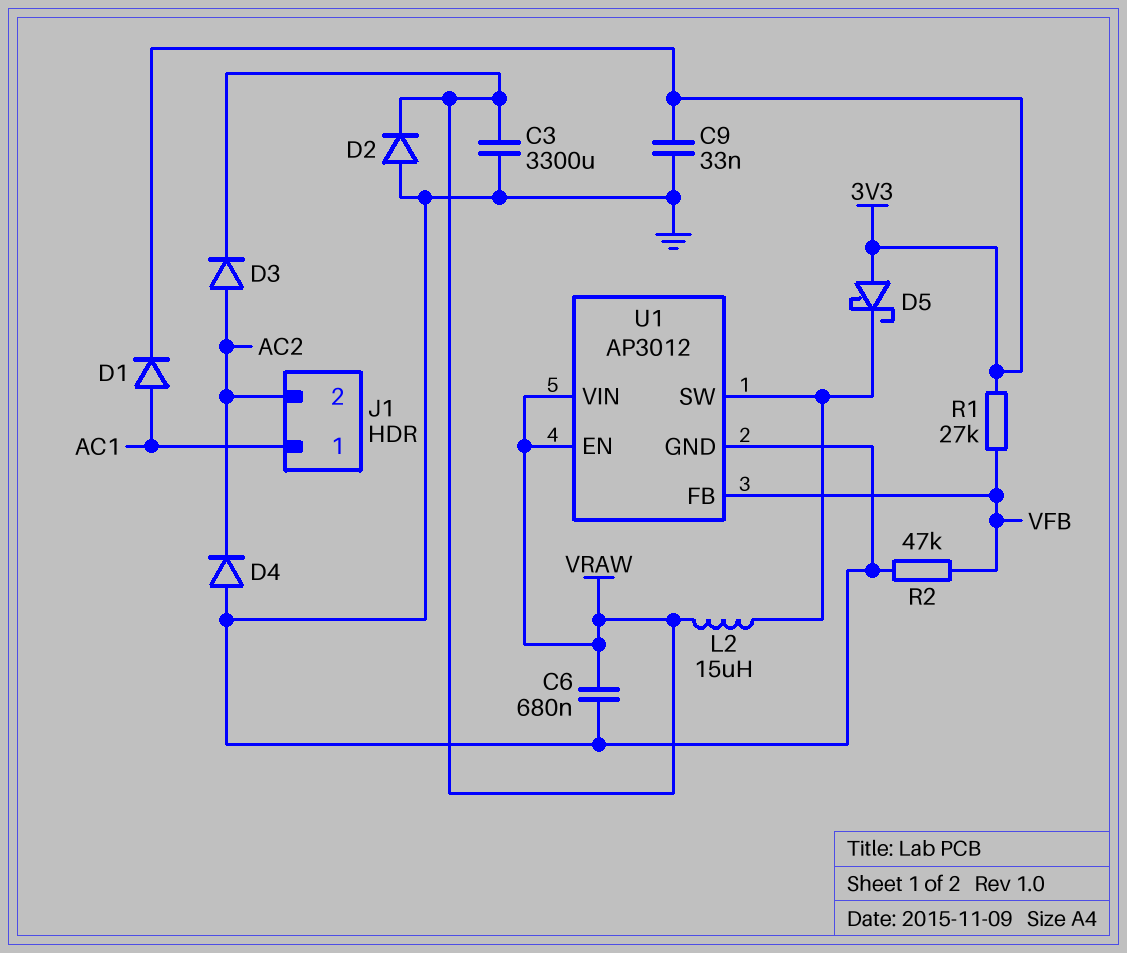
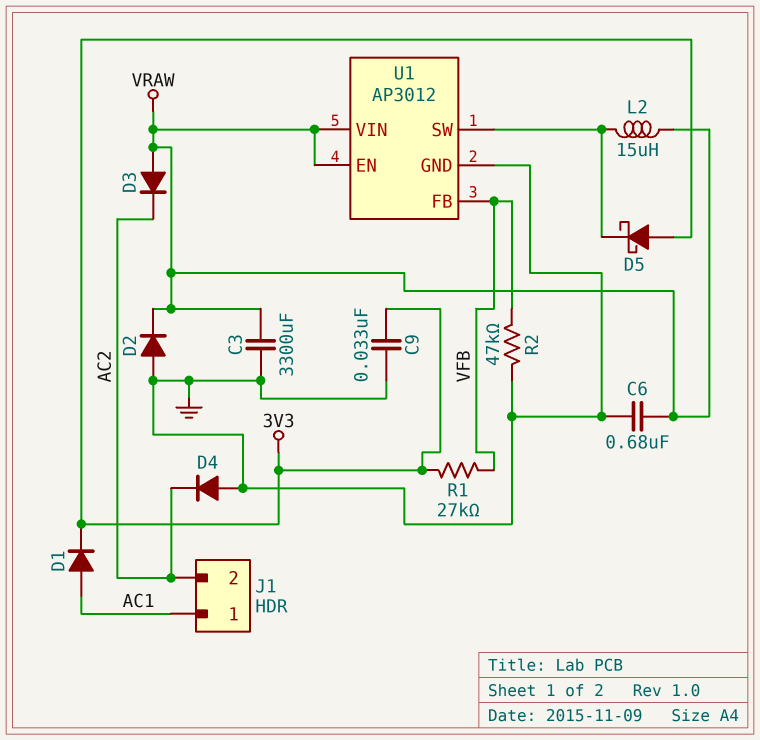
D3: diode (A AC2, K VRAW) -> diode (A VRAW, K AC2)

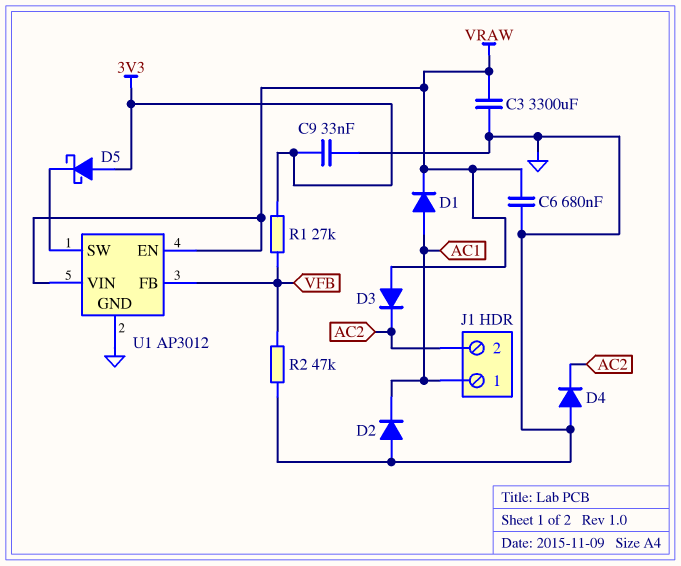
D1: diode (A AC1, K 3V3) -> diode (A AC1, K VRAW)
D2: diode (A GND, K VRAW) -> diode (A GND, K AC1)
L2: 15uH (U1/SW, VRAW) -> none

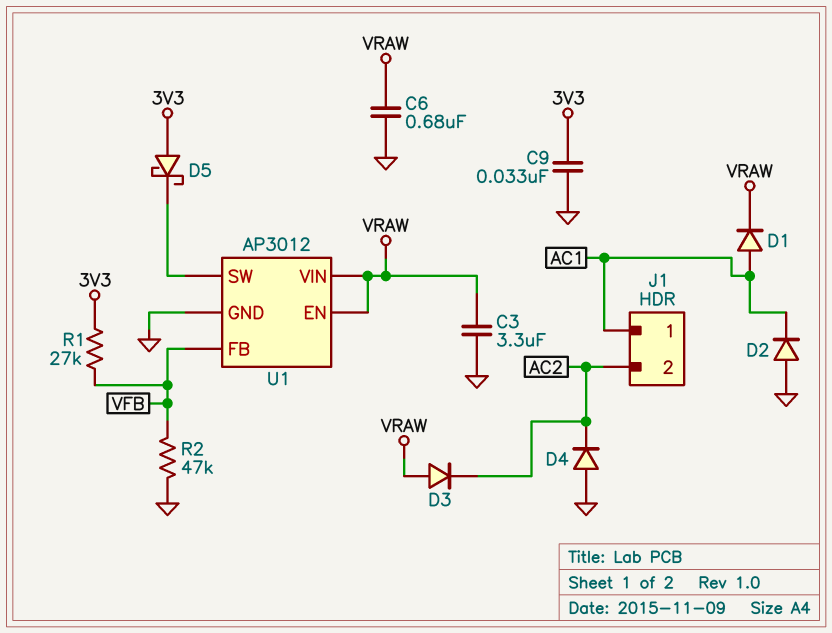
C3: 3300uF (GND, VRAW) -> 3.3uF (GND, VRAW)

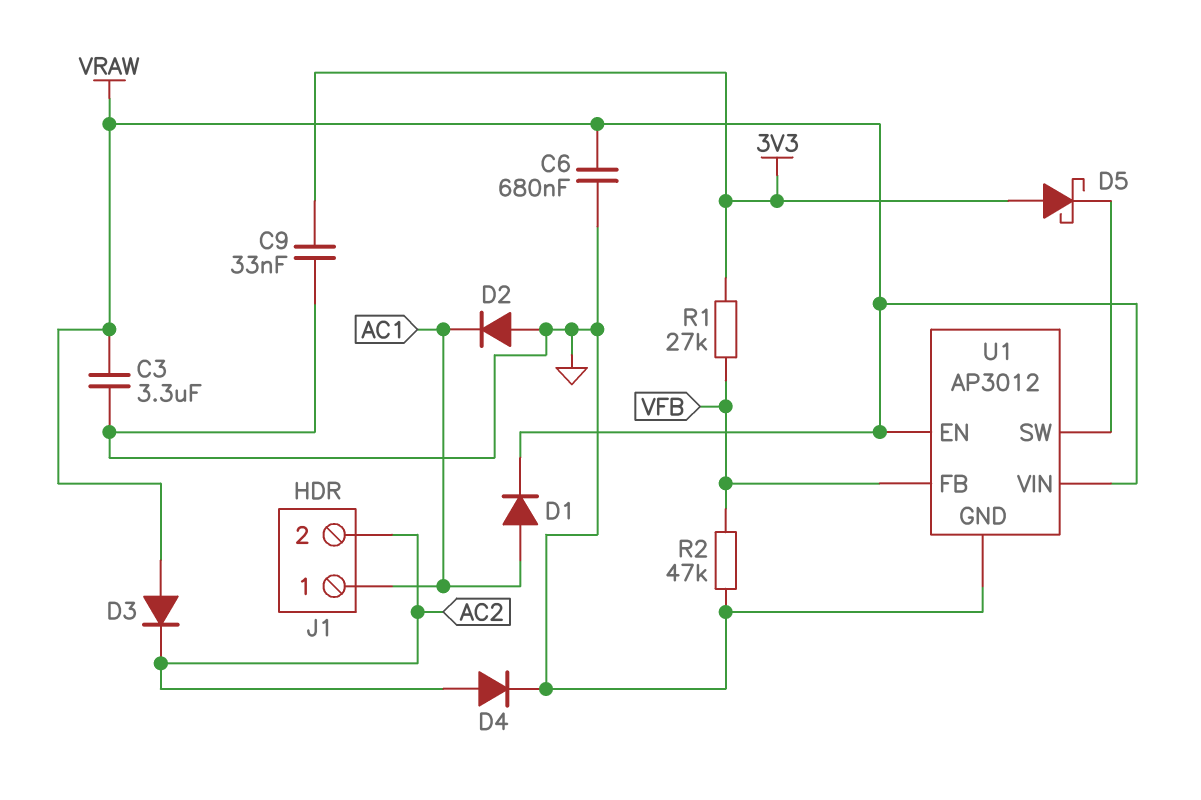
D4: diode (A GND, K AC2) -> diode (A AC2, K GND)

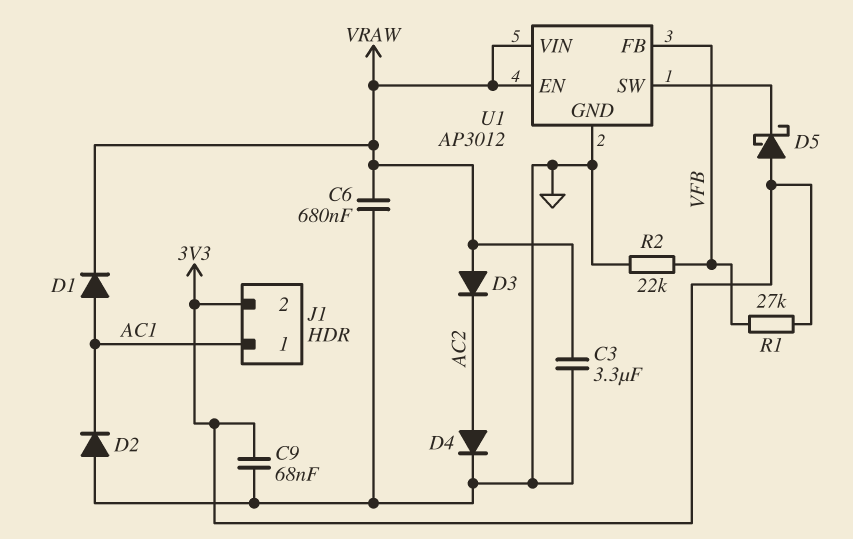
C9: 33nF (3V3, GND) -> 68nF (3V3, GND)
J1 pin 2: AC2 -> 3V3
R2: 47k (GND, VFB) -> 22k (GND, VFB)

